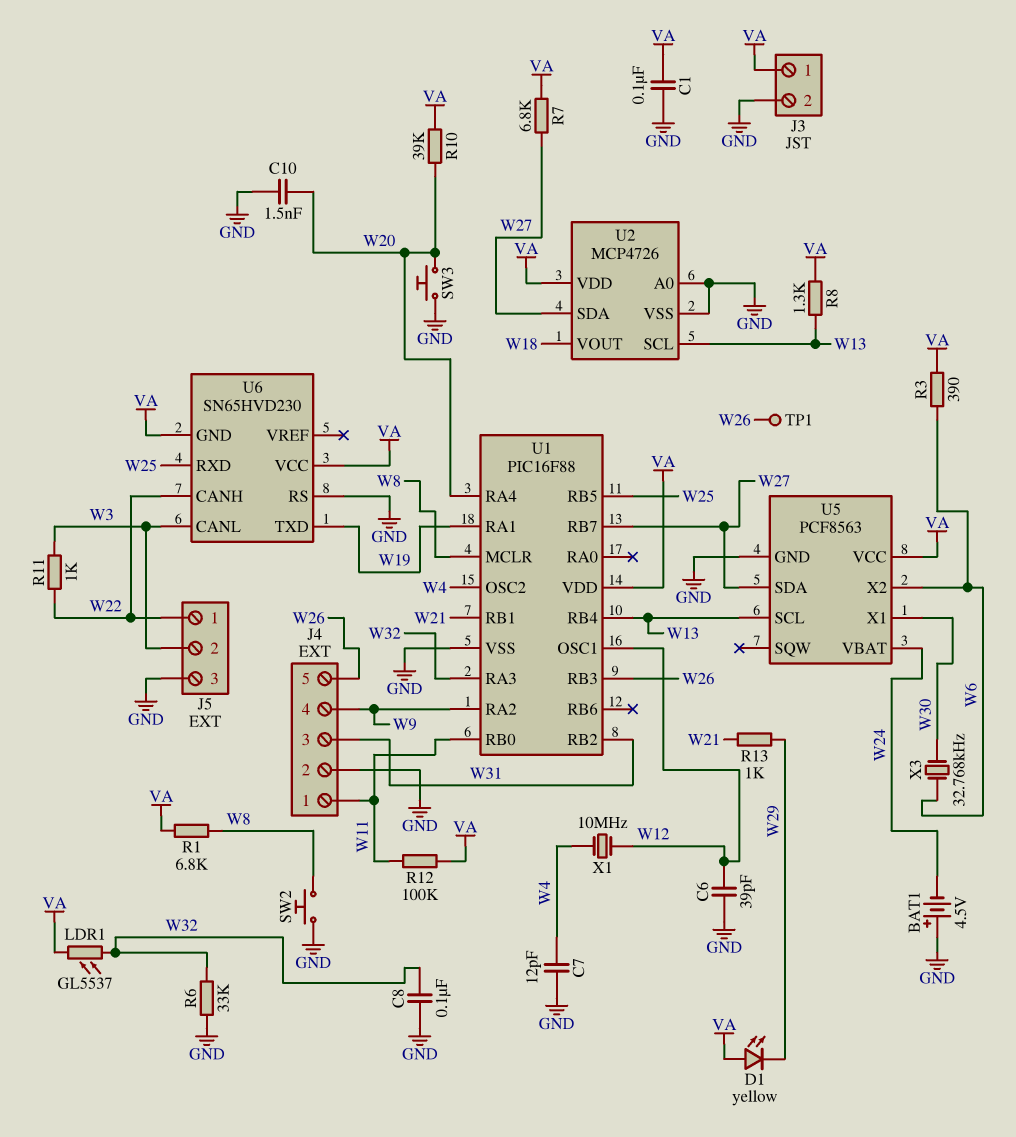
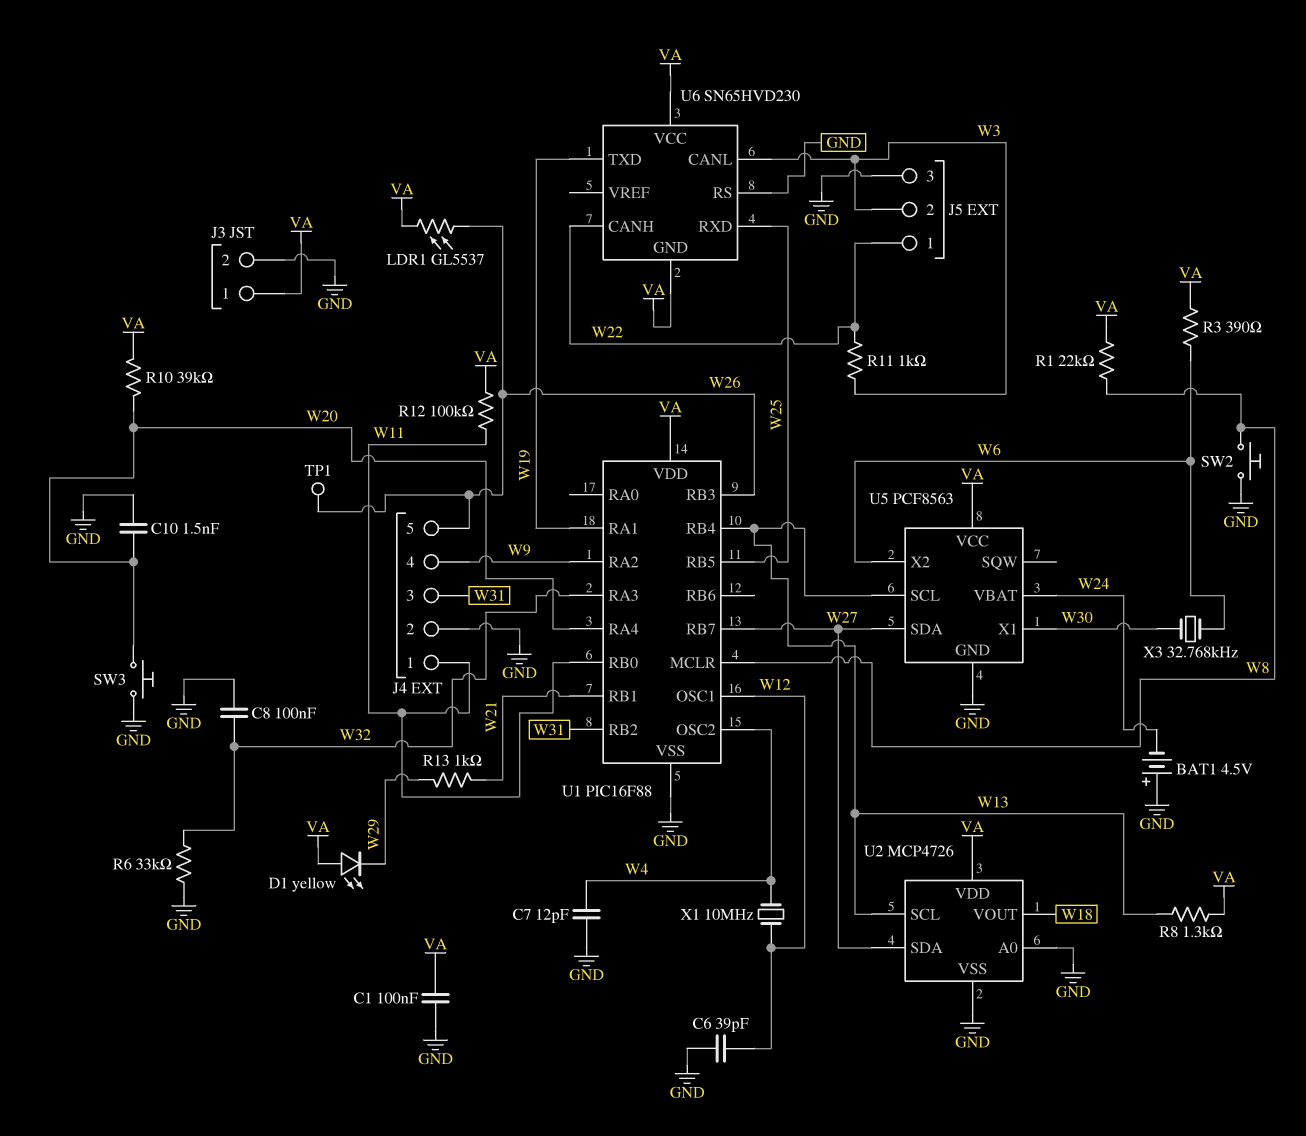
LDR1: GL5537 (VA, W32) -> GL5537 (VA, W26)
R1: 6.8k (VA, W8) -> 22k (VA, W8)
R7: 6.8k (VA, W27) -> none

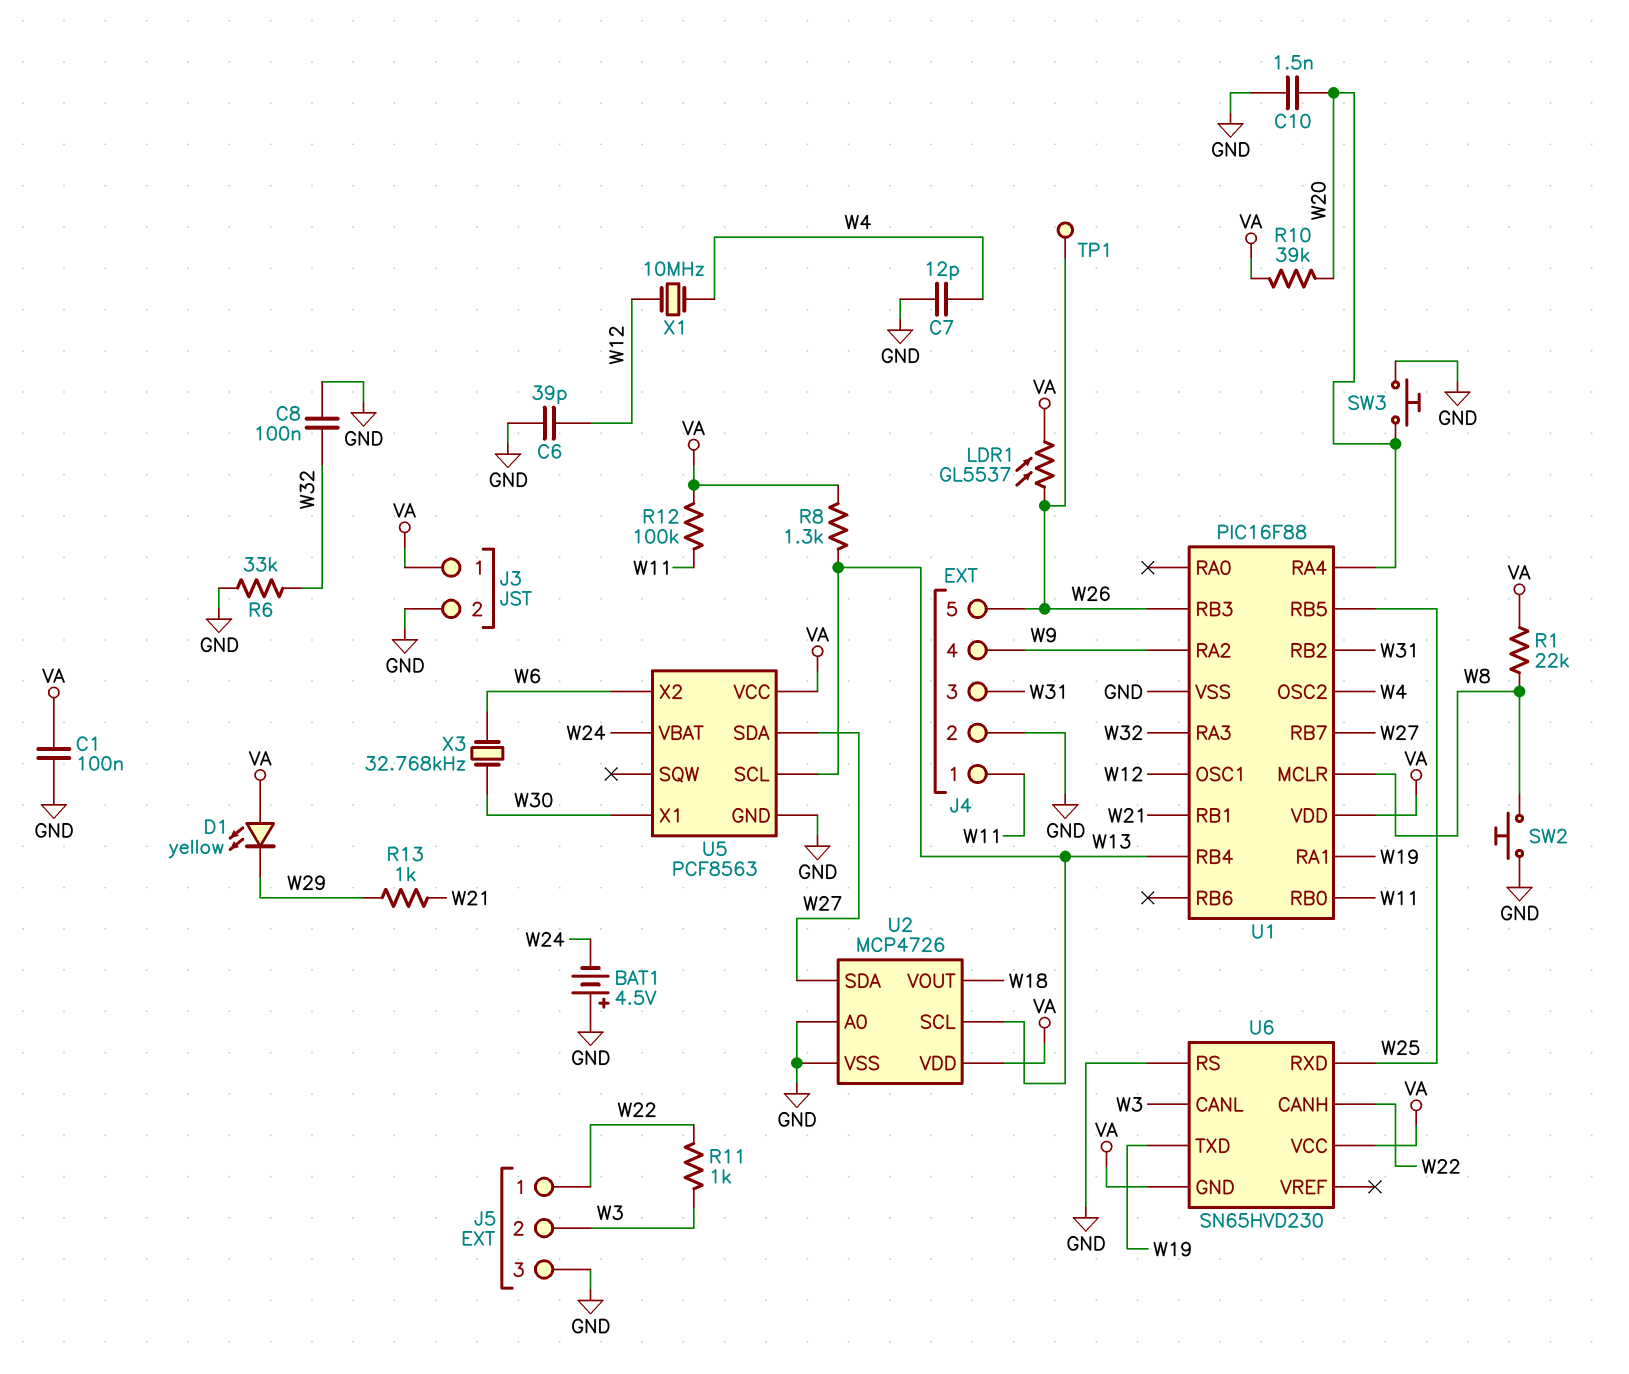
R3: 390 (VA, W6) -> none

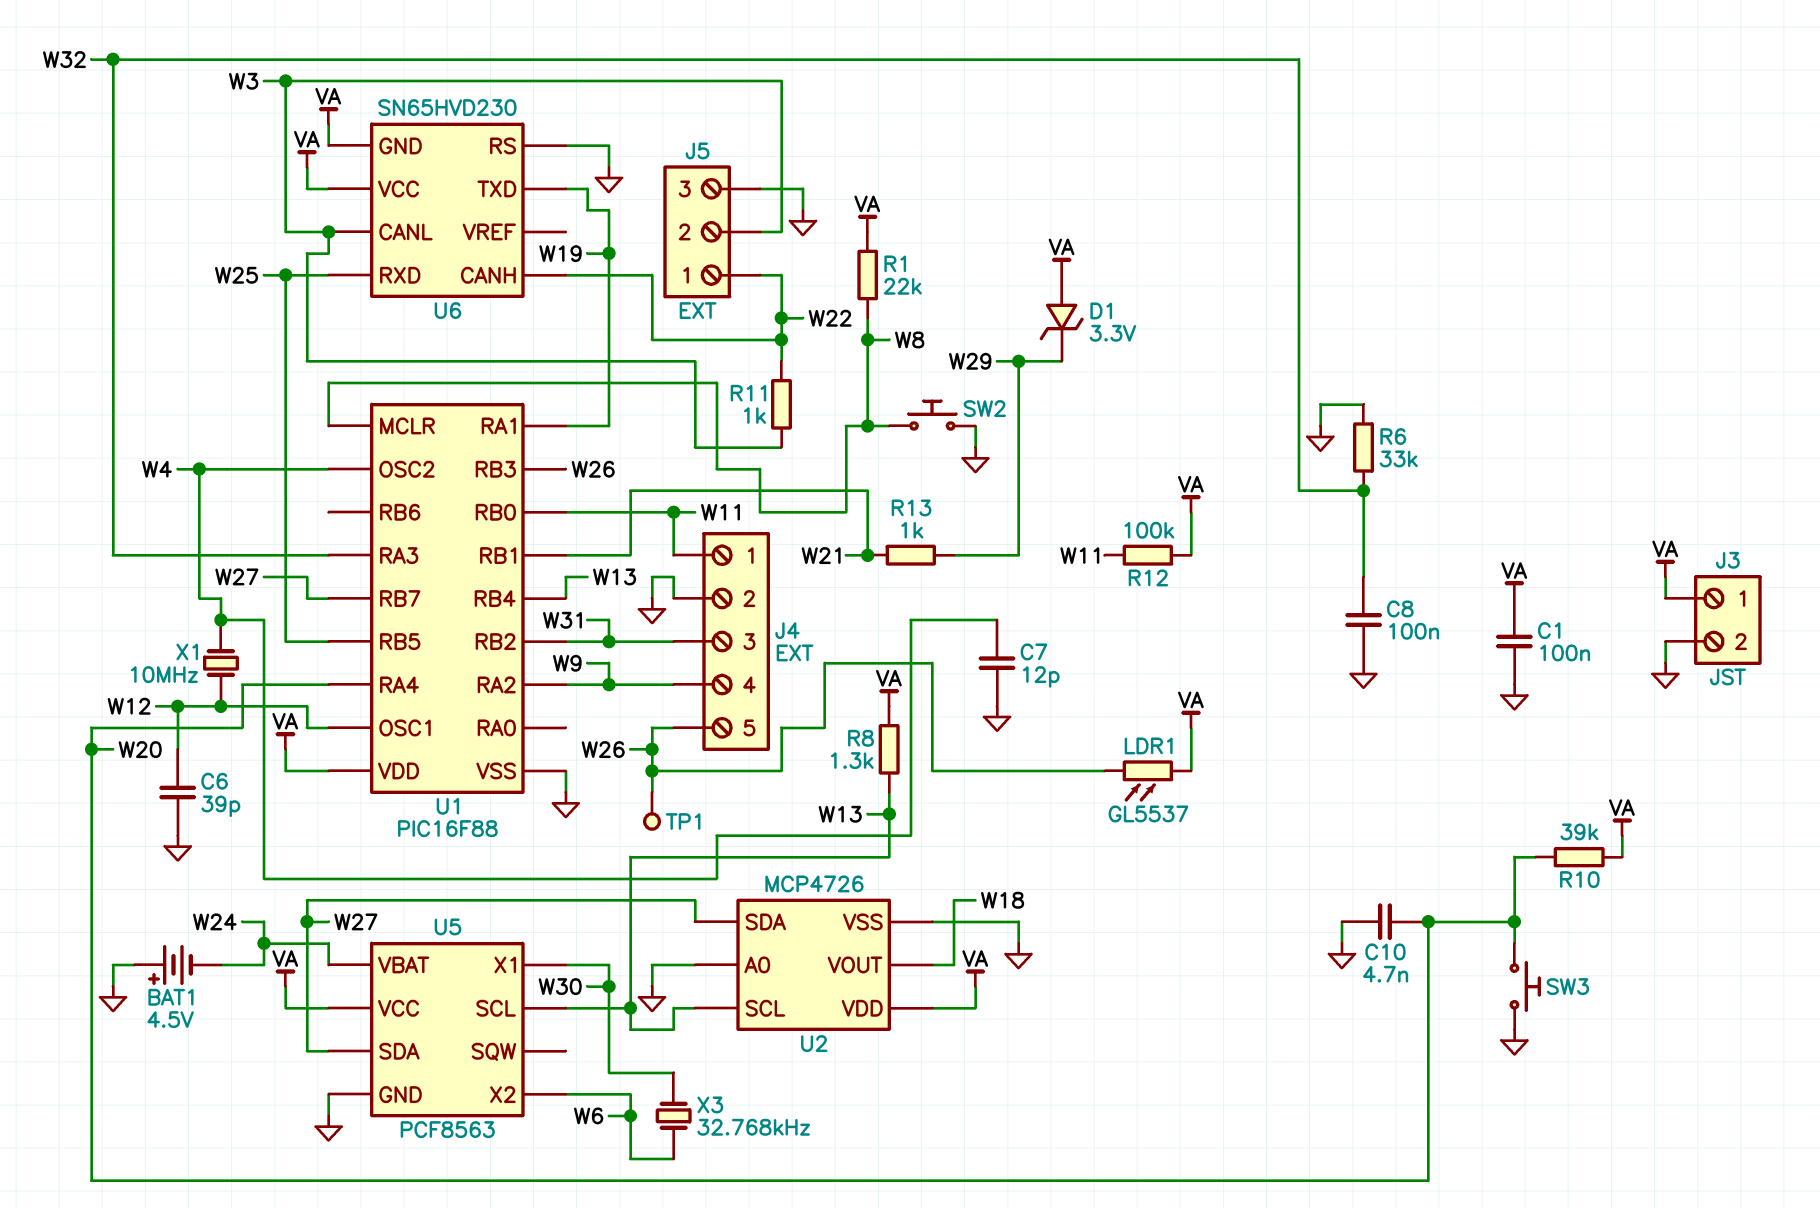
C10: 1.5nF (GND, W20) -> 4.7nF (GND, W20)
D1: LED yellow (A VA, K W29) -> zener 3.3V (A VA, K W29)

